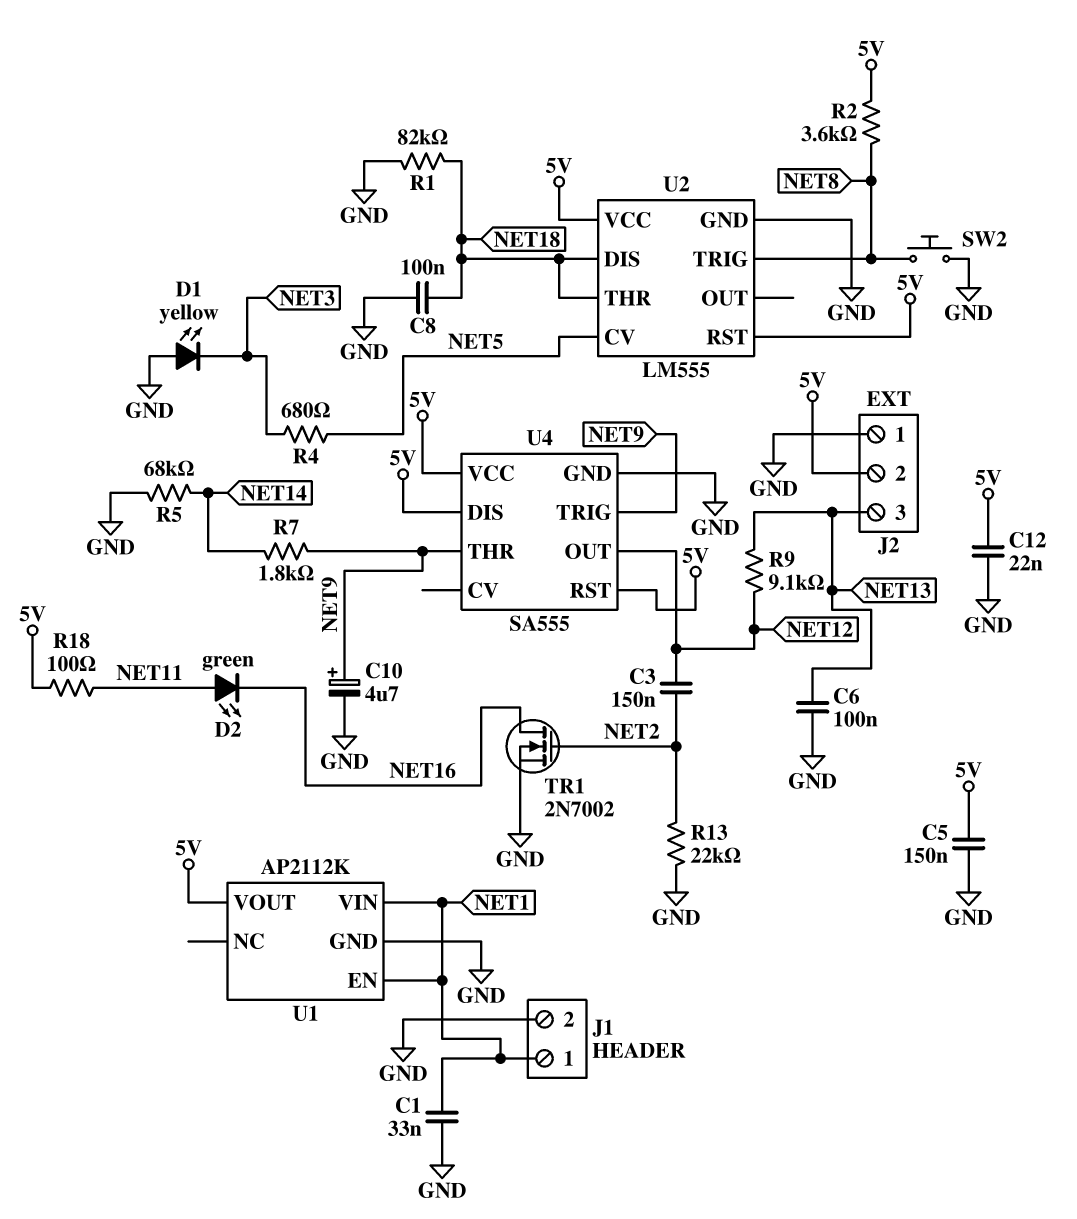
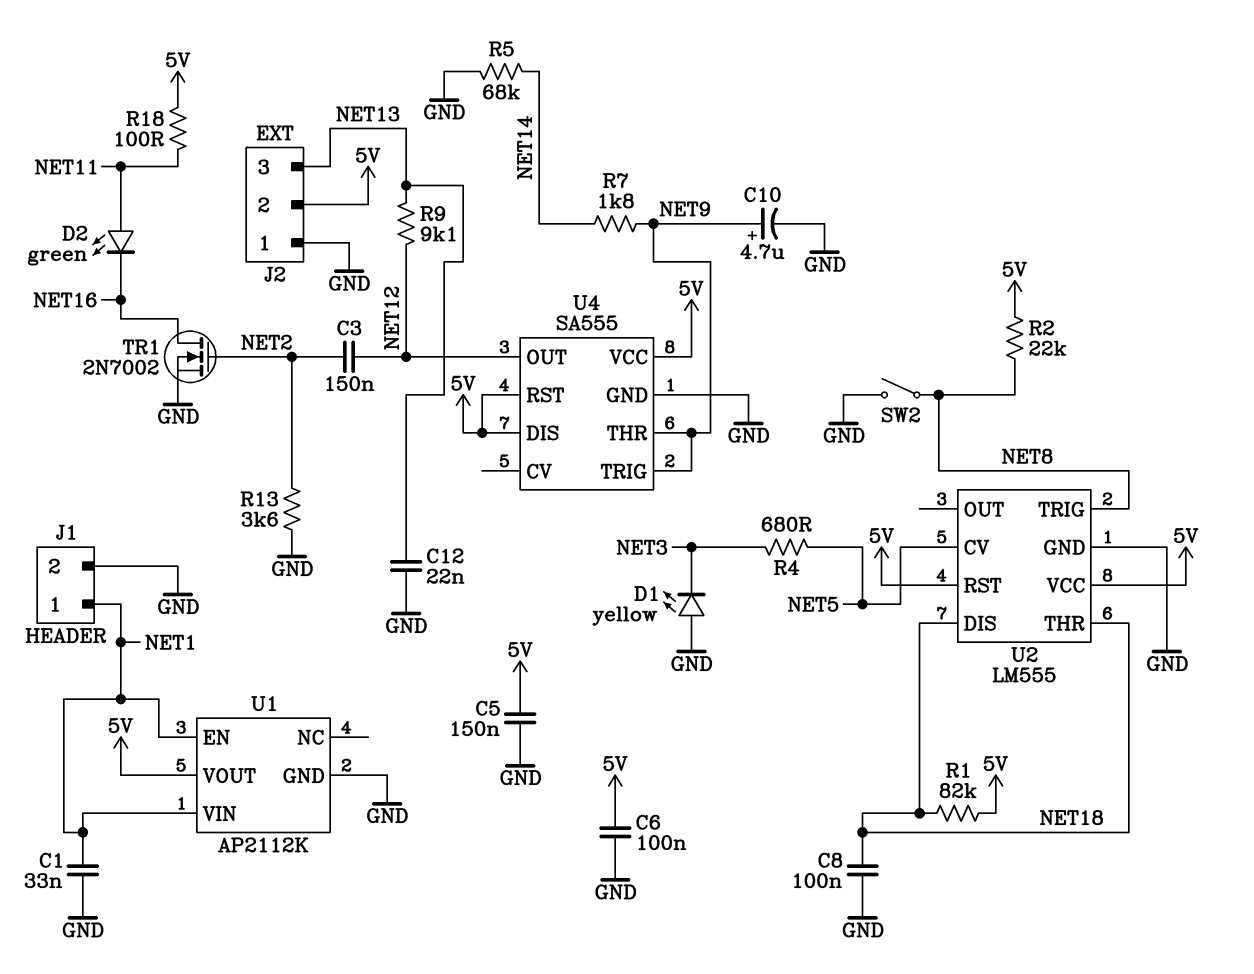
C6: 100nF (GND, NET13) -> 100nF (5V, GND)
C12: 22nF (5V, GND) -> 22nF (GND, NET13)
R1: 82k (GND, NET18) -> 82k (5V, NET18)
R2: 3.6k (5V, NET8) -> 22k (5V, NET8)
R13: 22k (GND, NET2) -> 3.6k (GND, NET2)
SW2: button (GND, NET8) -> switch (GND, NET8)

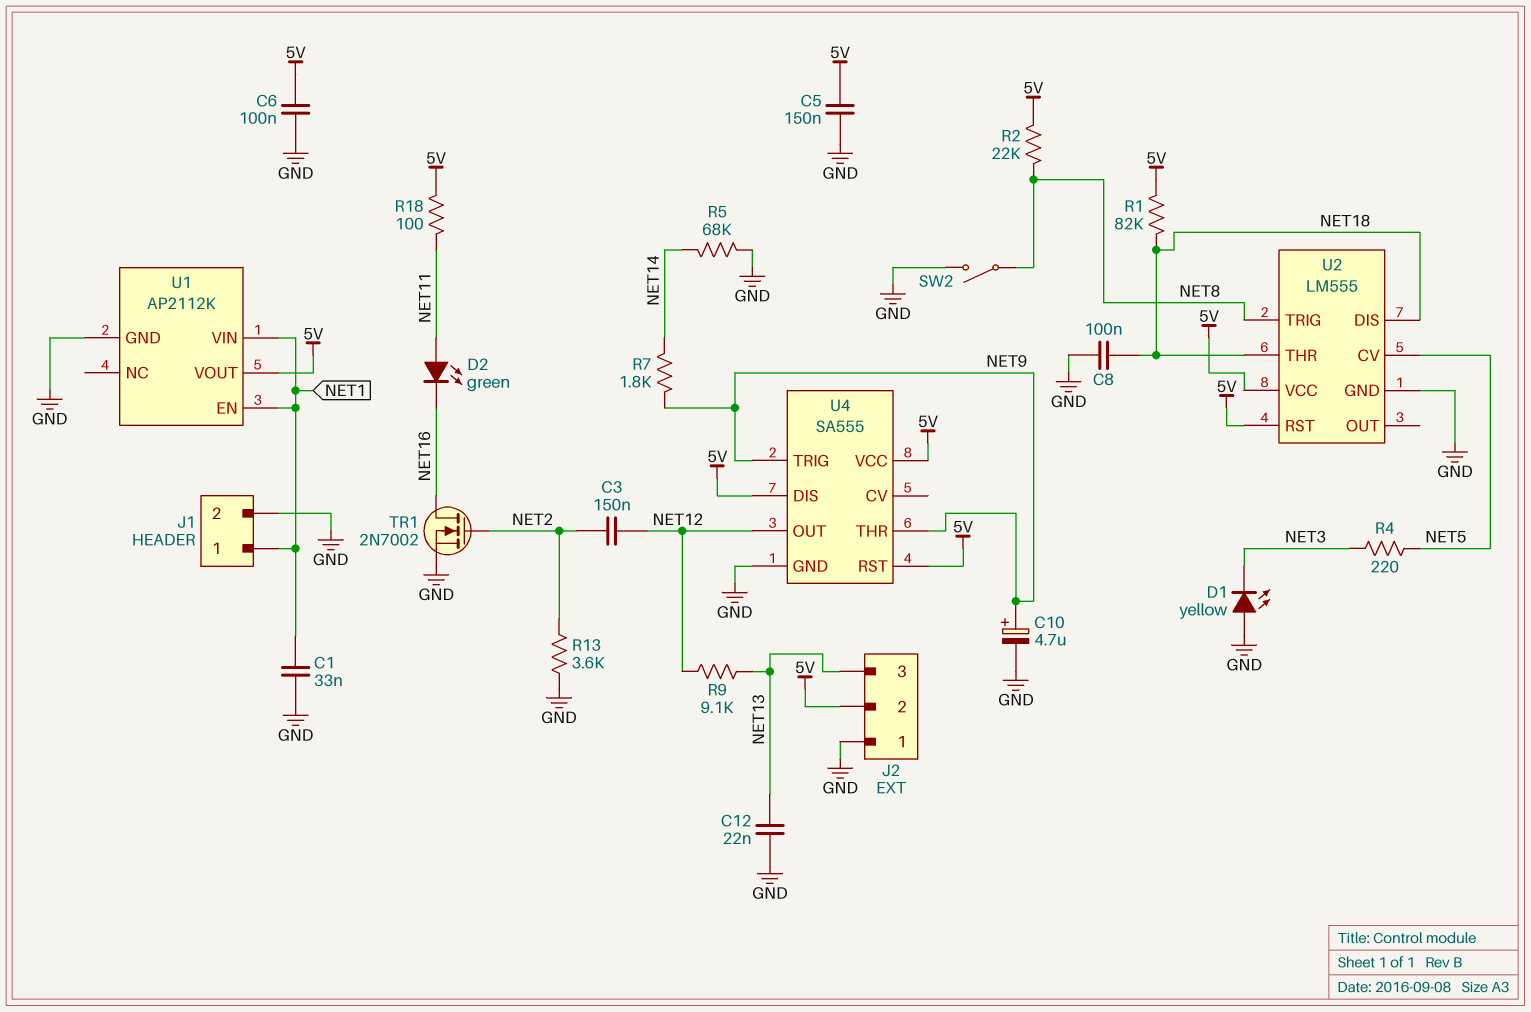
R4: 680 (NET3, NET5) -> 220 (NET3, NET5)

